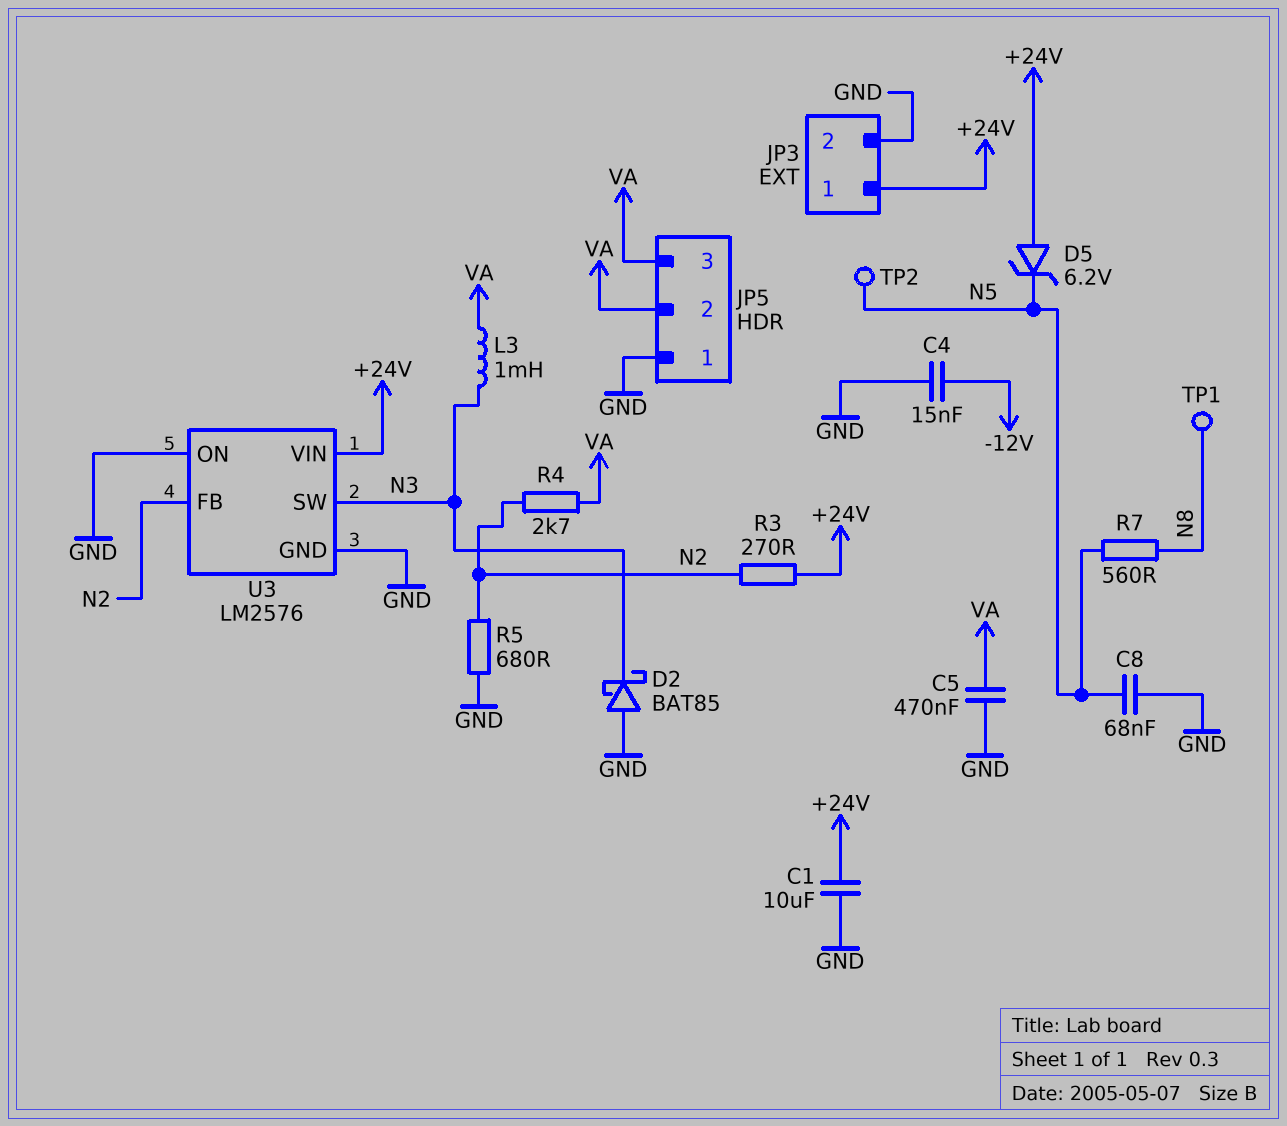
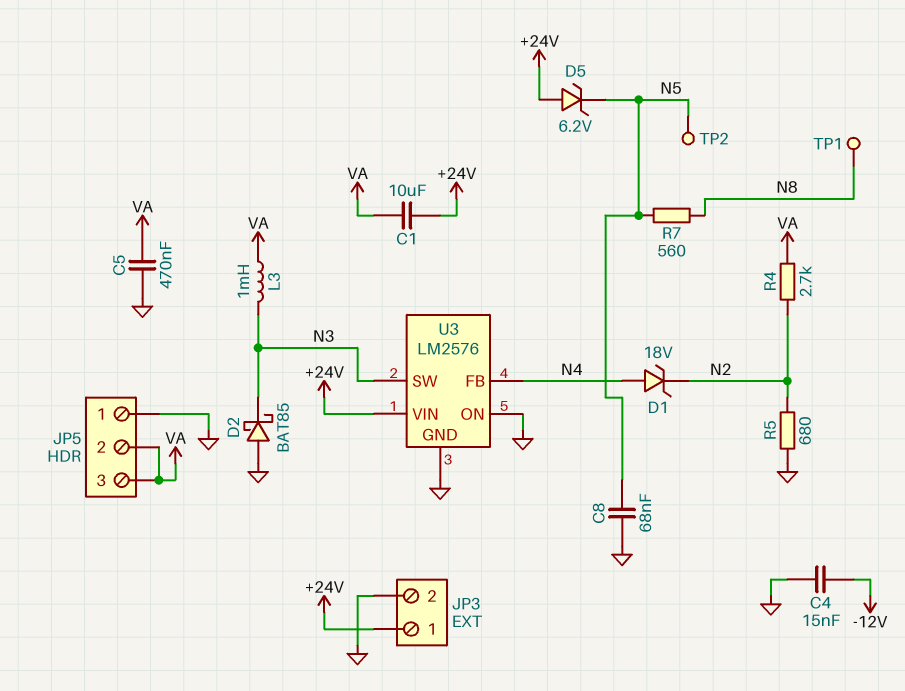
C1: 10uF (+24V, GND) -> 10uF (+24V, VA)
D1: none -> zener 18V (A N4, K N2)
R3: 270 (+24V, N2) -> none
U3 pin FB: N2 -> N4

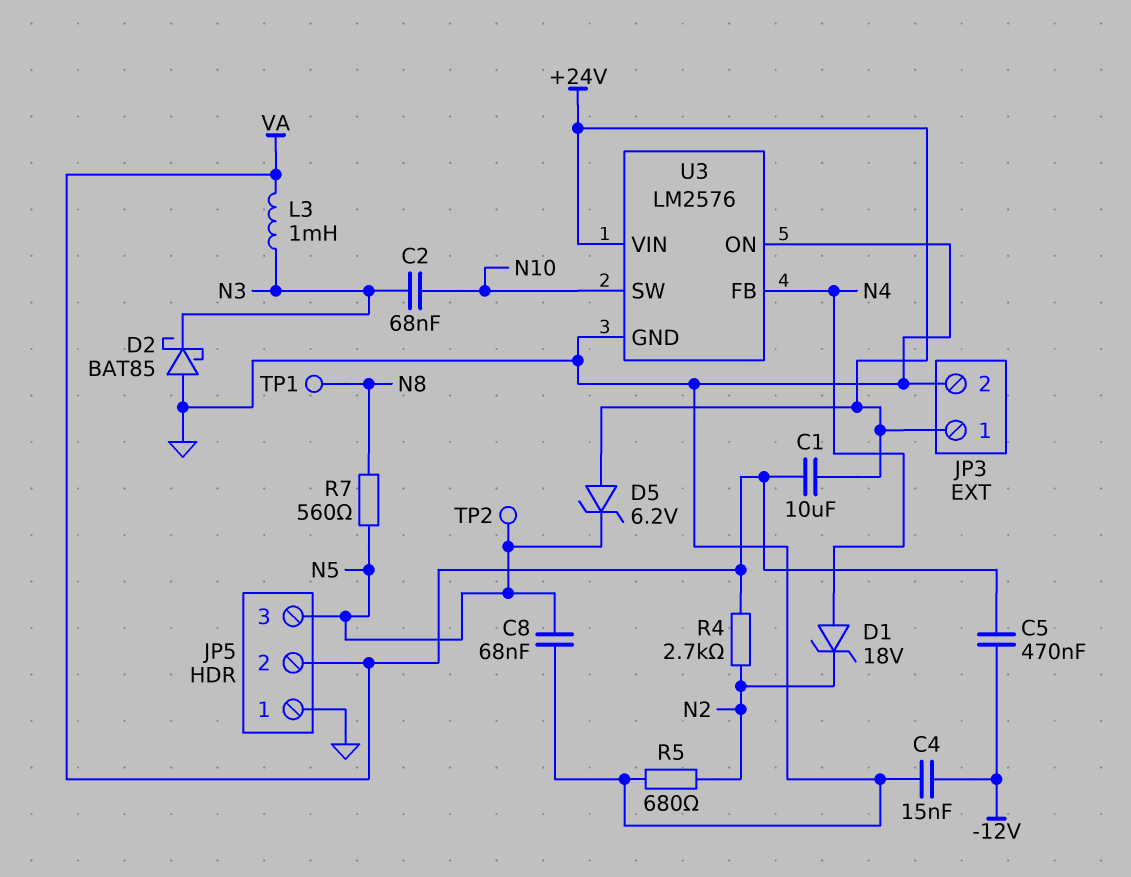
C2: none -> 68nF (N3, N10)
C5: 470nF (GND, VA) -> 470nF (-12V, VA)
JP5 pin 3: VA -> N5
U3 pin SW: N3 -> N10

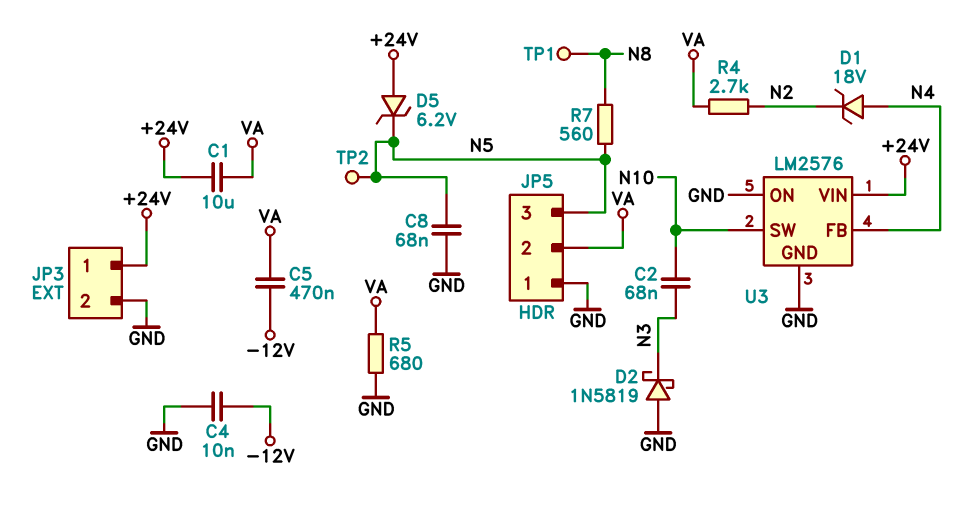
C4: 15nF (-12V, GND) -> 10nF (-12V, GND)
D2: schottky BAT85 (A GND, K N3) -> schottky 1N5819 (A GND, K N3)
L3: 1mH (N3, VA) -> none
R5: 680 (GND, N2) -> 680 (GND, VA)

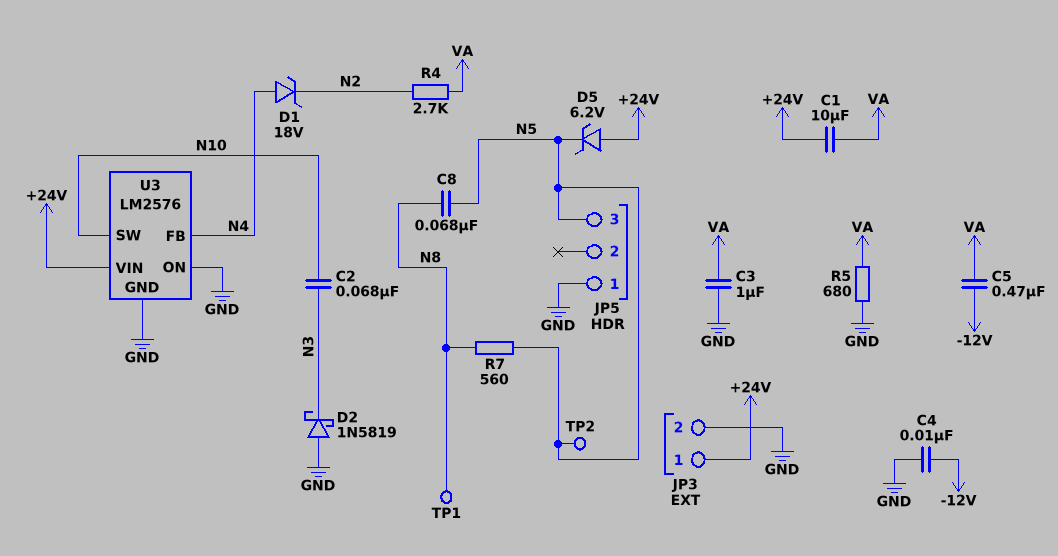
C3: none -> 1uF (GND, VA)
C8: 68nF (GND, N5) -> 68nF (N5, N8)
JP5 pin 2: VA -> none

